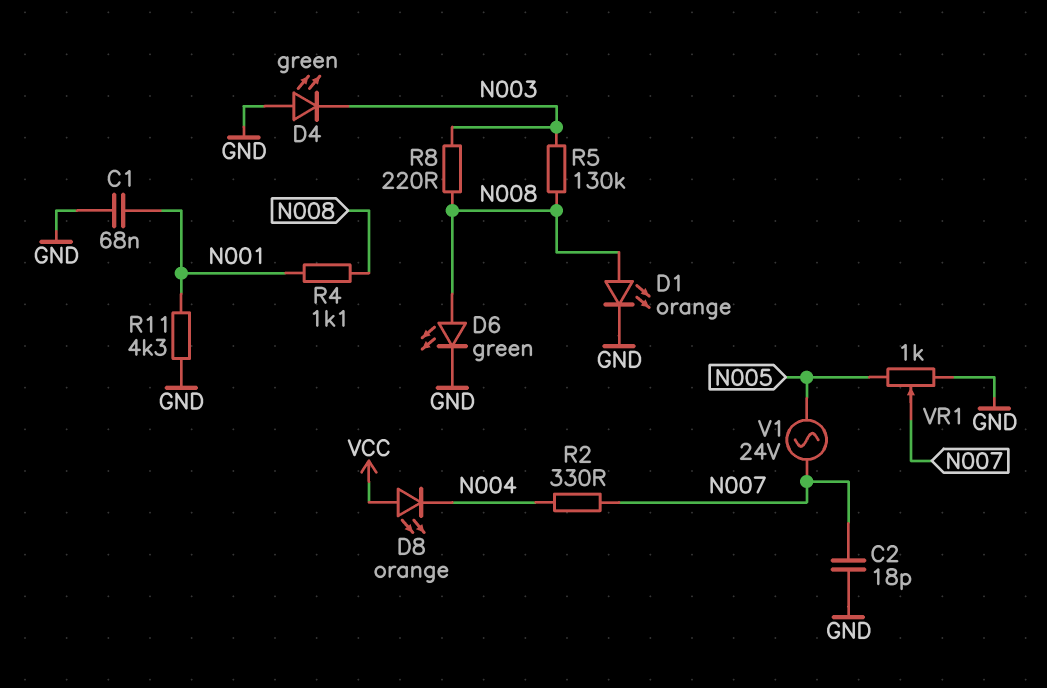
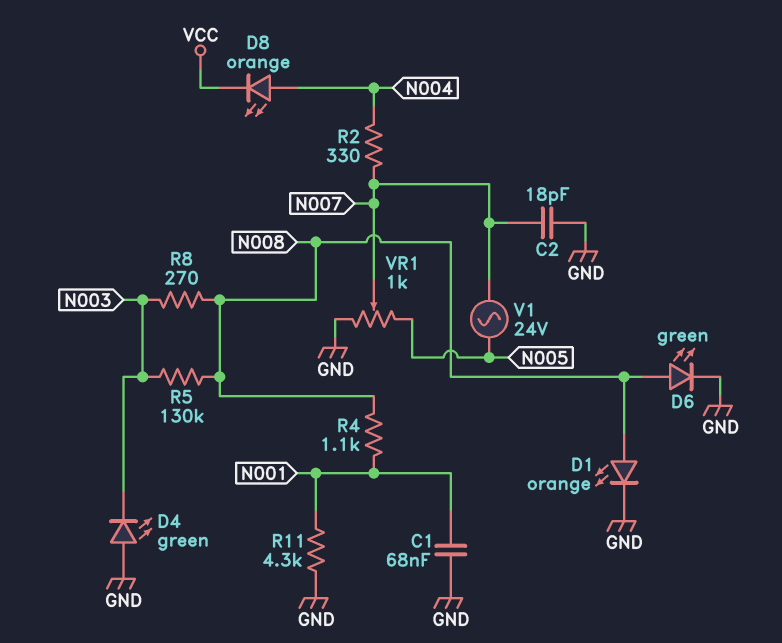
D8: LED orange (A VCC, K N004) -> LED orange (A N004, K VCC)
R8: 220 (N003, N008) -> 270 (N003, N008)

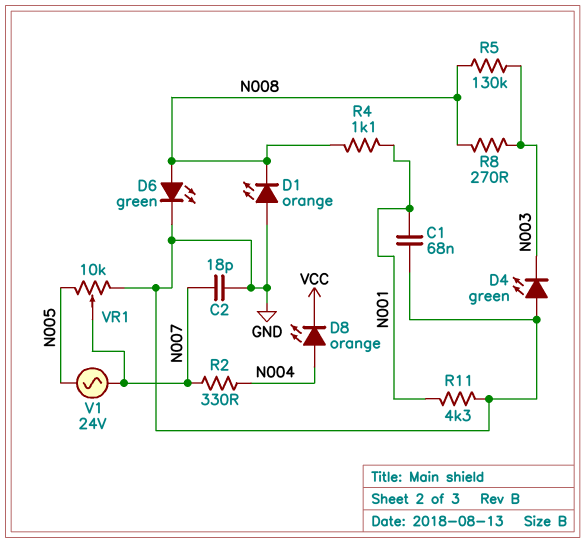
D1: LED orange (A N008, K GND) -> LED orange (A GND, K N008)
VR1: 1k (GND, N005, wiper N007) -> 10k (GND, N005, wiper N007)

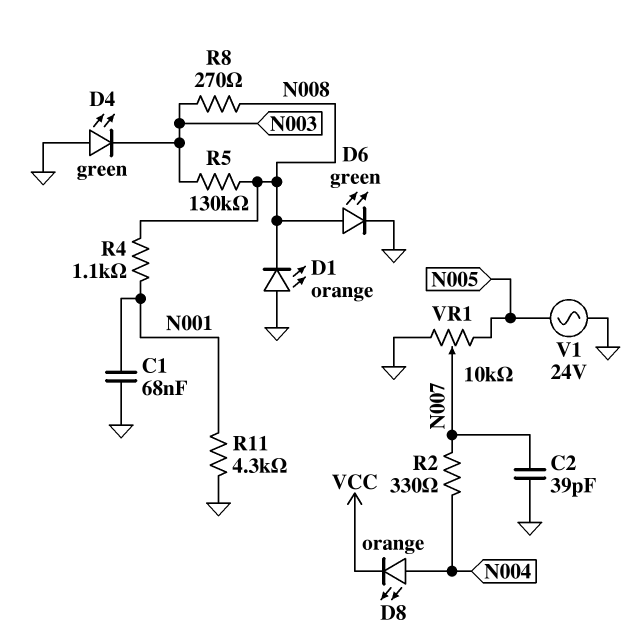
C2: 18pF (GND, N007) -> 39pF (GND, N007)
V1: AC 24V (N005, N007) -> AC 24V (GND, N005)

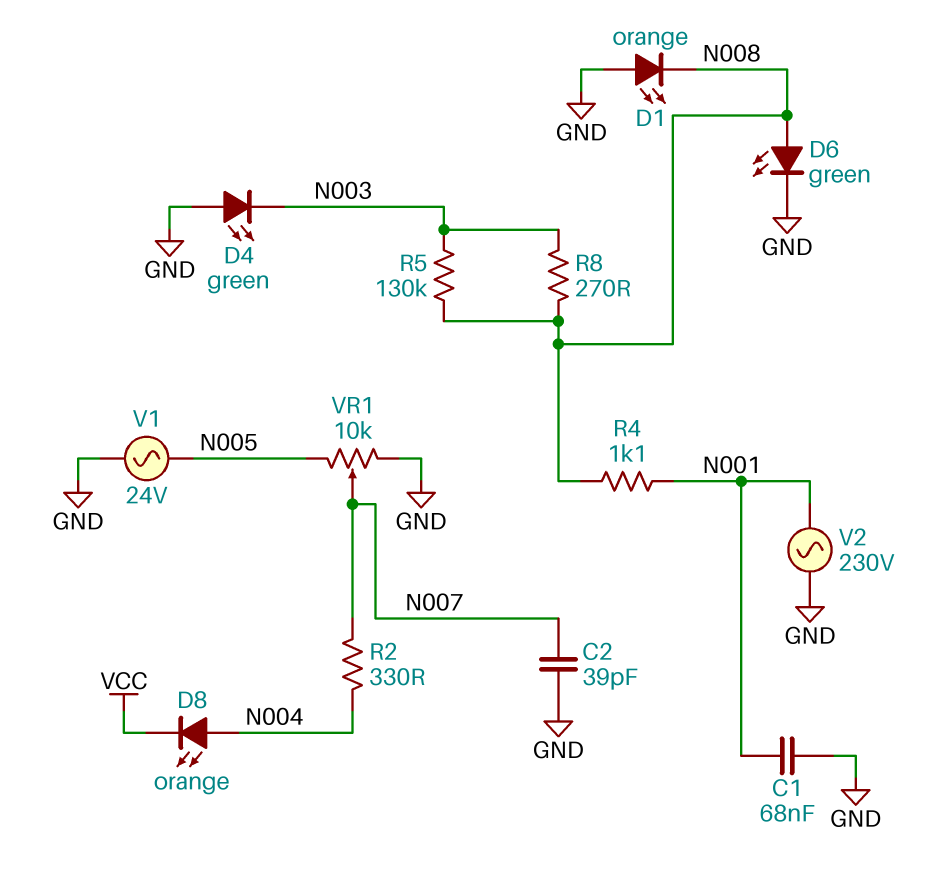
R11: 4.3k (GND, N001) -> none
V2: none -> AC 230V (GND, N001)

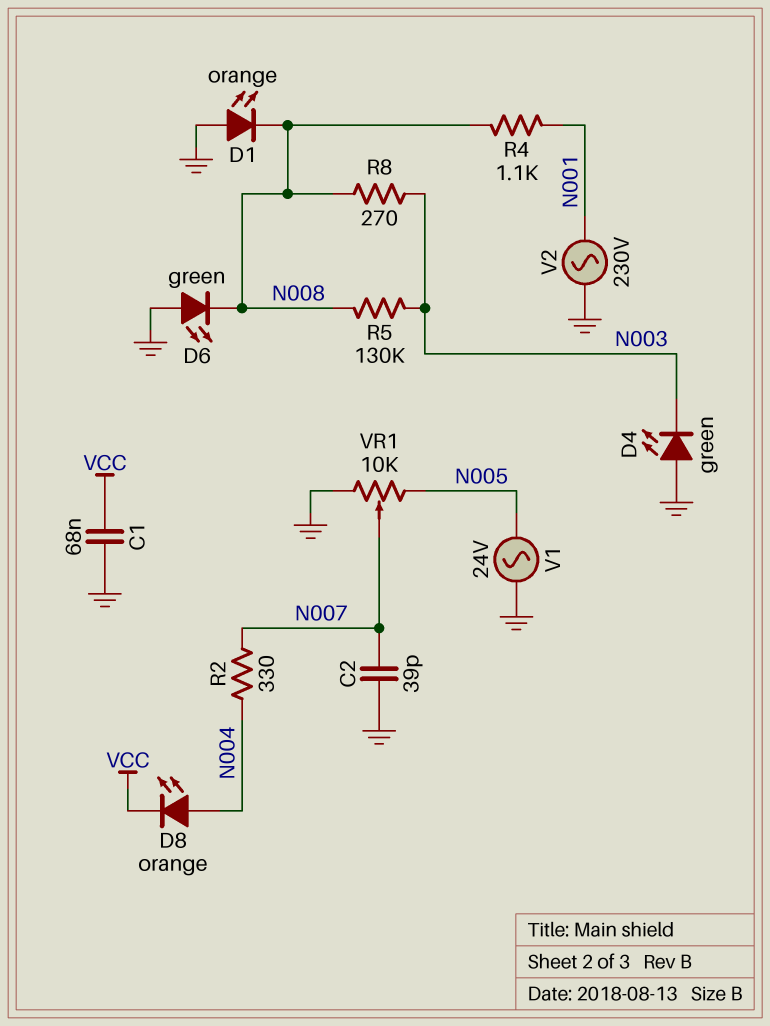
C1: 68nF (GND, N001) -> 68nF (GND, VCC)
D6: LED green (A N008, K GND) -> LED green (A GND, K N008)

